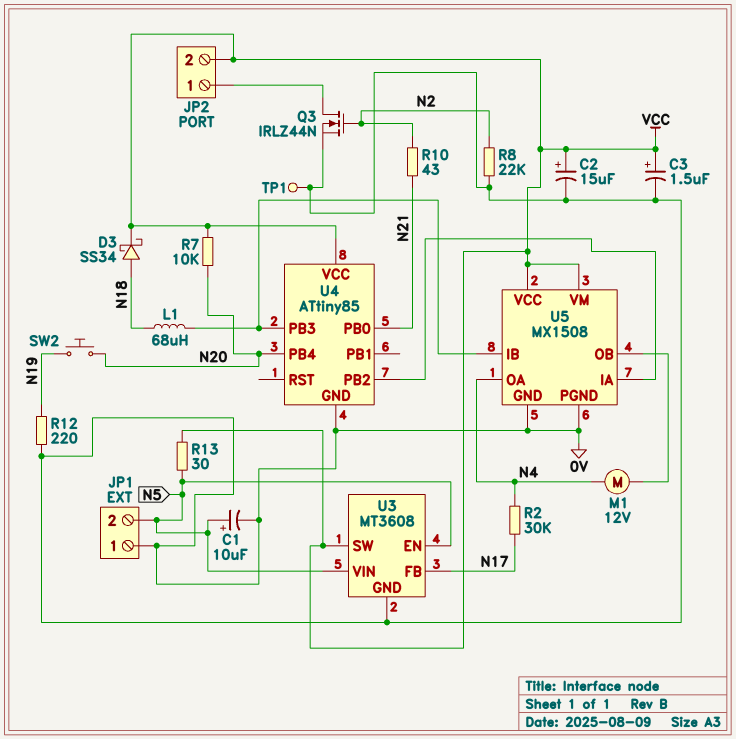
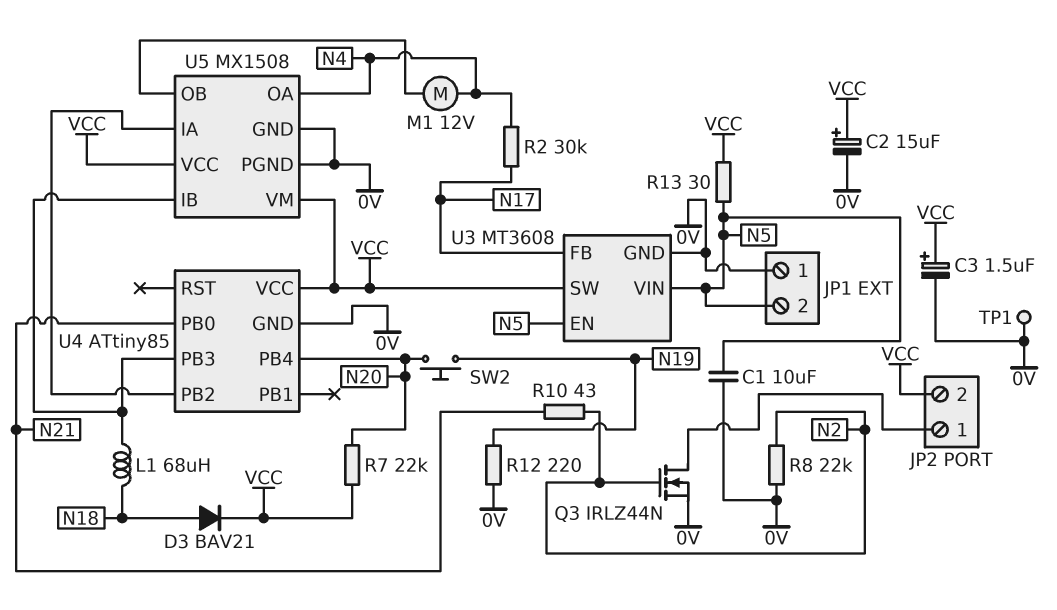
C1: 10uF (plus N5, minus 0V) -> 10uF (0V, N5)
D3: schottky SS34 (A N18, K VCC) -> diode BAV21 (A N18, K VCC)
R7: 10k (N20, VCC) -> 22k (N20, VCC)

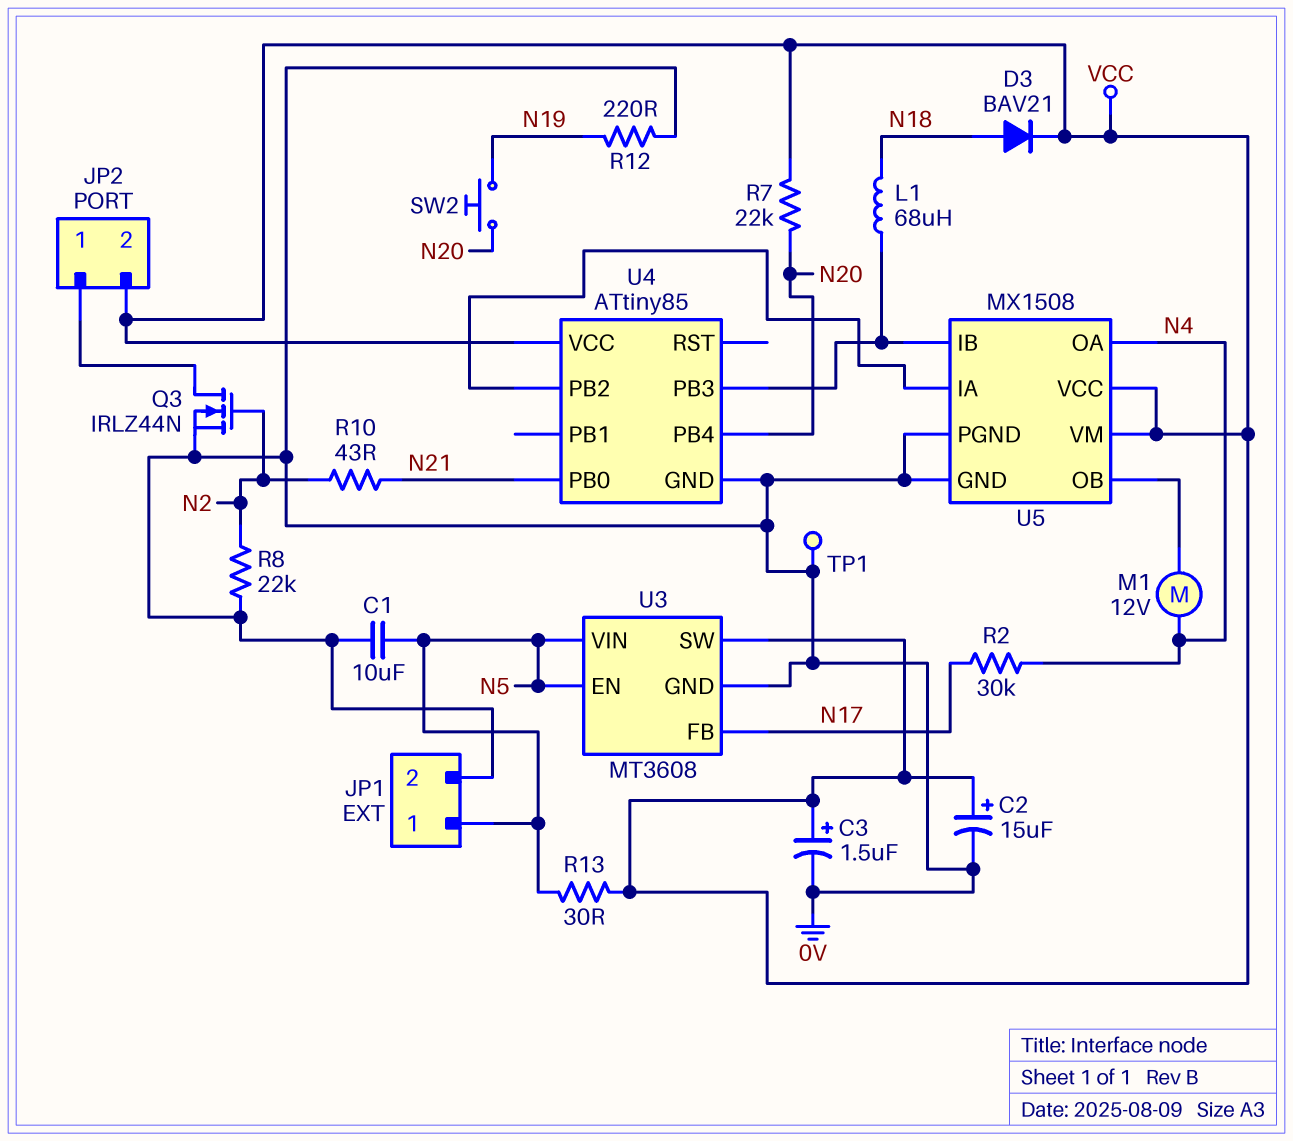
JP1 pin 1: 0V -> N5
JP1 pin 2: N5 -> 0V

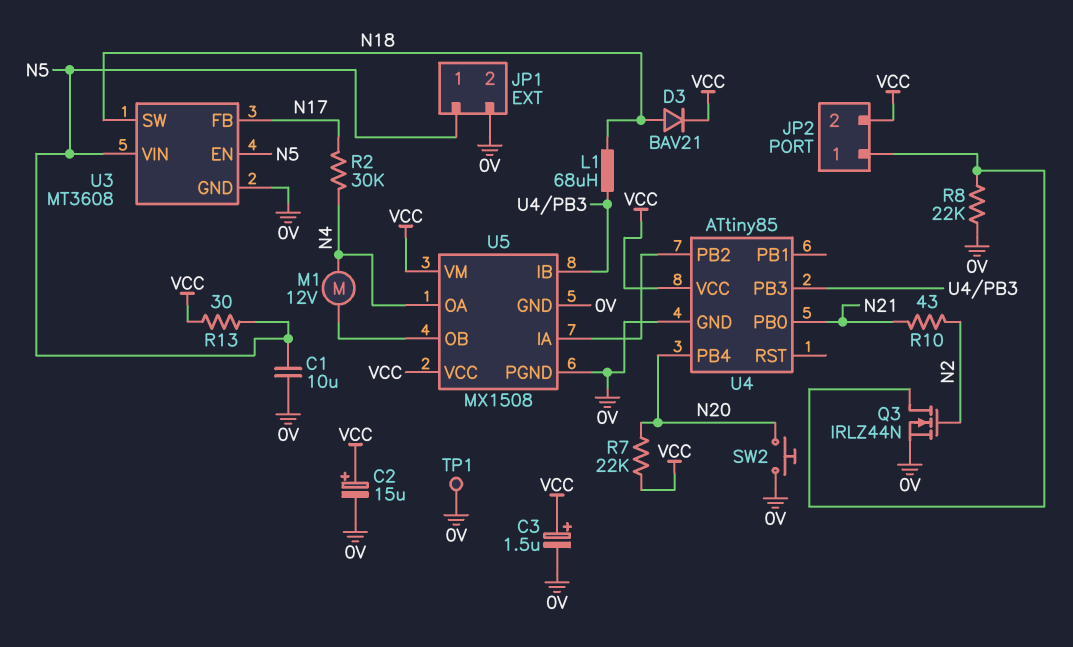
R8: 22k (0V, N2) -> 22k (0V, JP2/1)
R12: 220 (0V, N19) -> none
SW2: button (N19, N20) -> button (0V, N20)
U3 pin SW: VCC -> N18

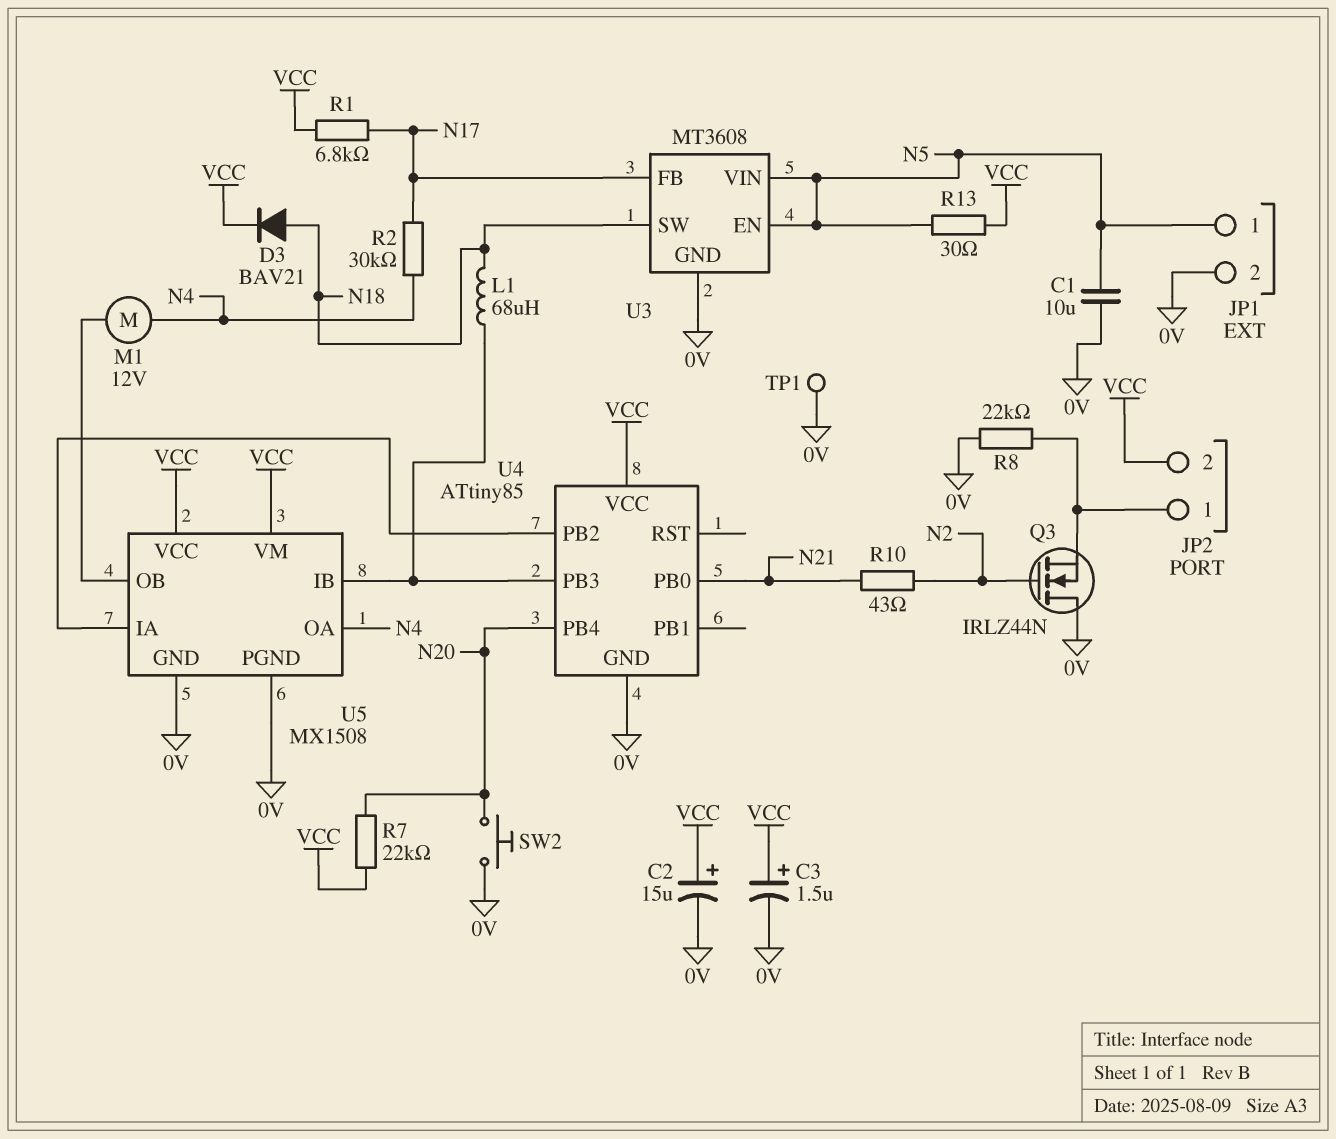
Q3: NMOS IRLZ44N (G N2, D JP2/1, S 0V) -> NMOS IRLZ44N (G N2, D 0V, S JP2/1)
R1: none -> 6.8k (N17, VCC)

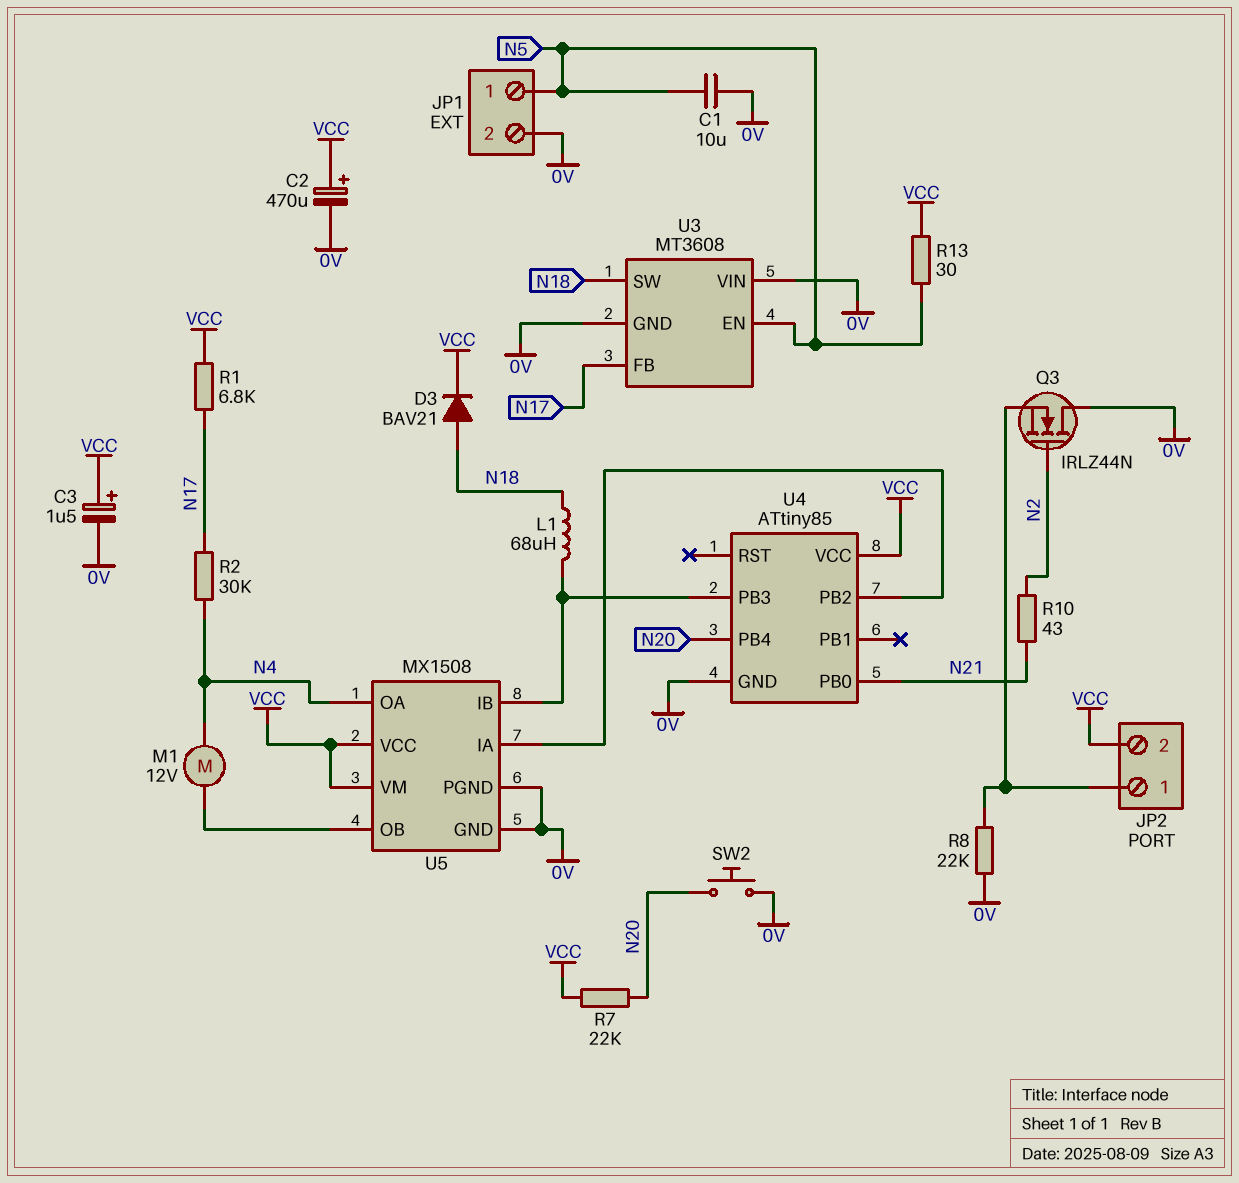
C2: 15uF (plus VCC, minus 0V) -> 470uF (plus VCC, minus 0V)
TP1: test point (0V) -> none
U3 pin VIN: N5 -> 0V

